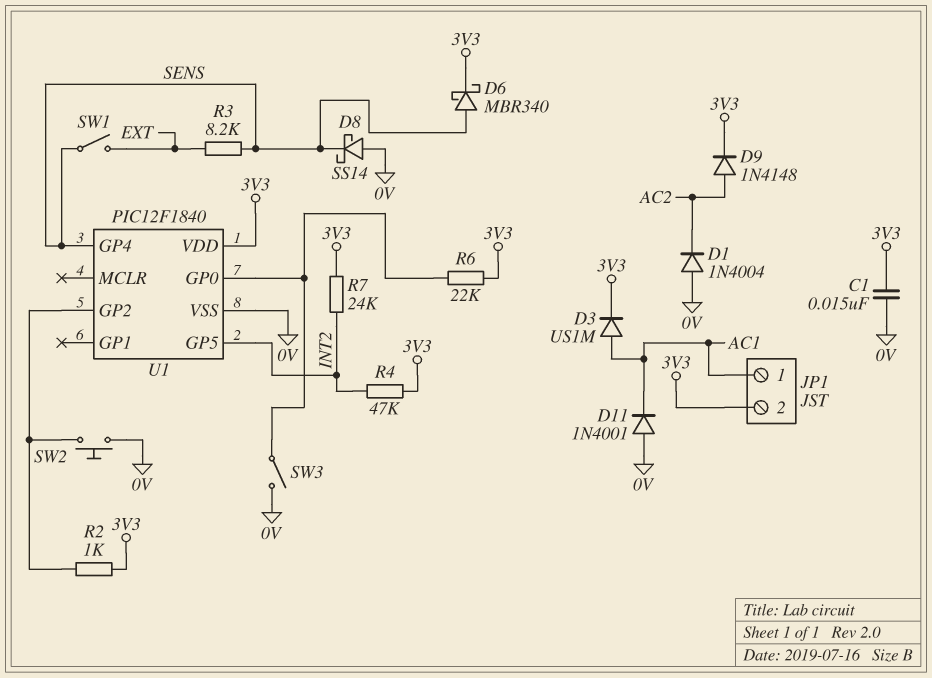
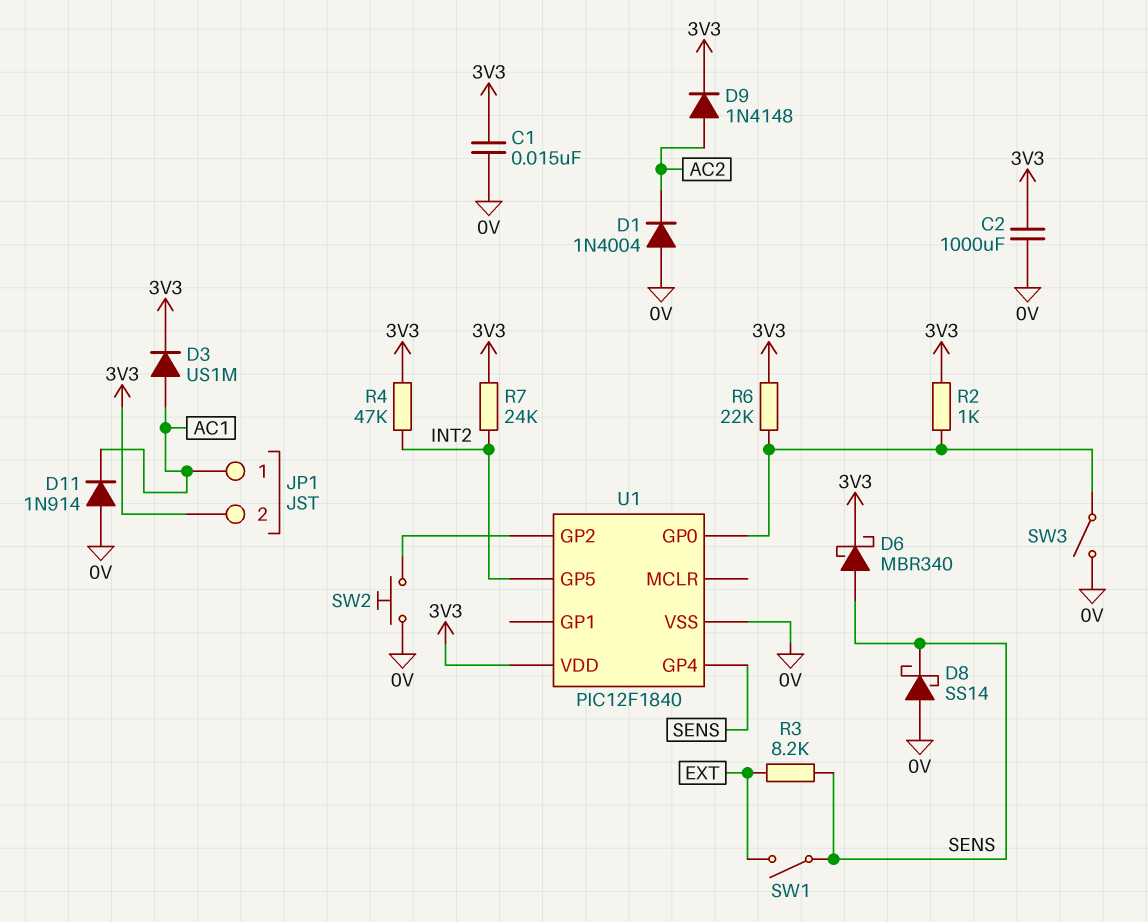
C2: none -> 1000uF (0V, 3V3)
D11: diode 1N4001 (A 0V, K AC1) -> diode 1N914 (A 0V, K AC1)
R2: 1k (3V3, U1/GP2) -> 1k (3V3, U1/GP0)

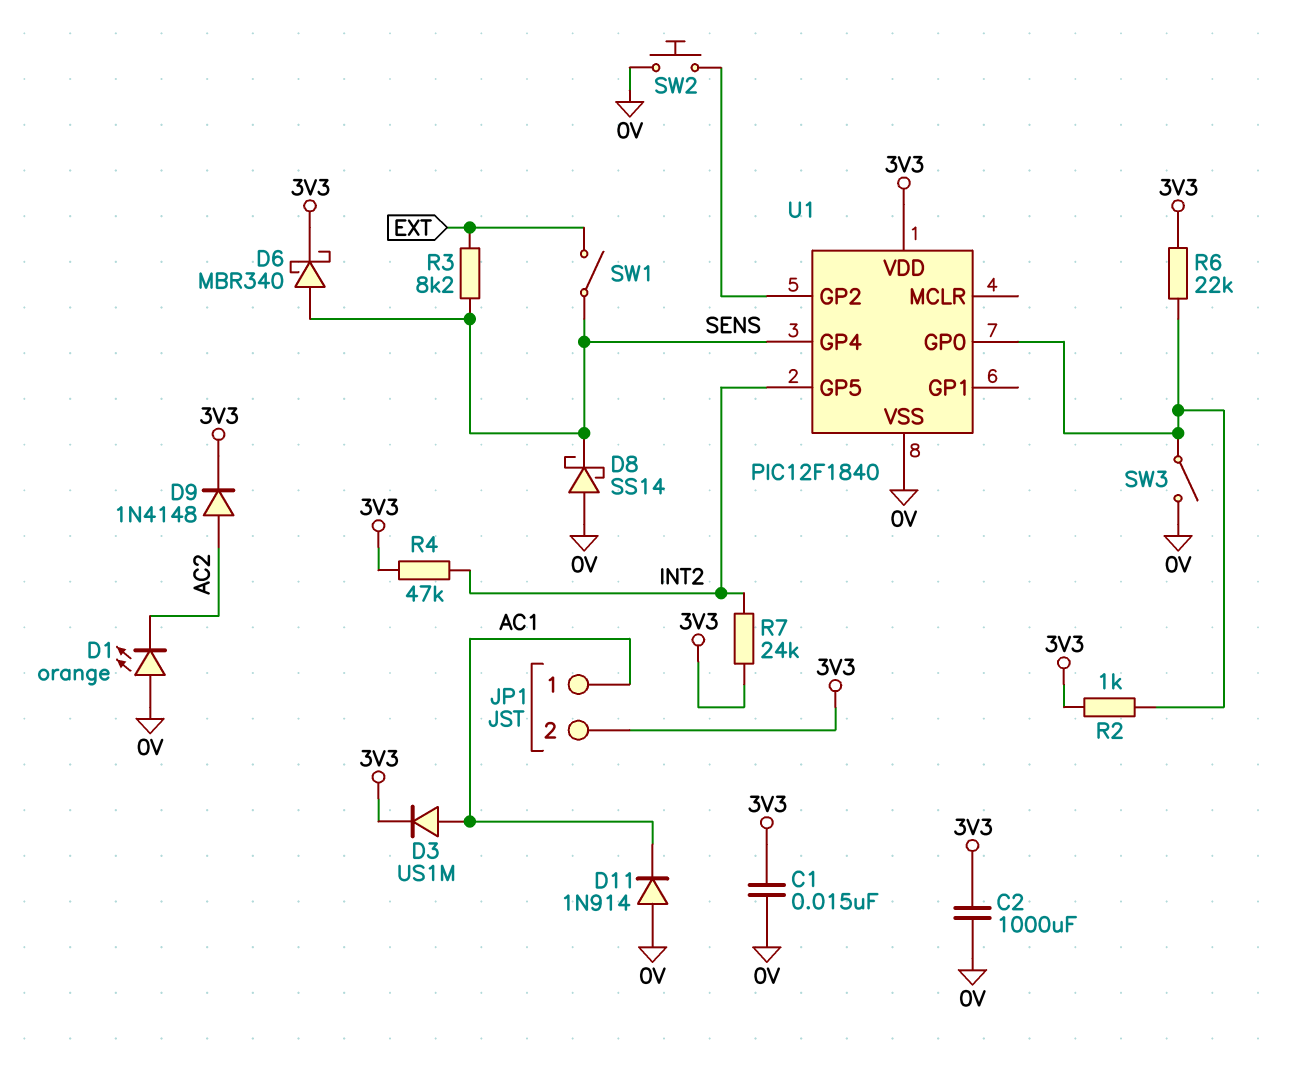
D1: diode 1N4004 (A 0V, K AC2) -> LED orange (A 0V, K AC2)

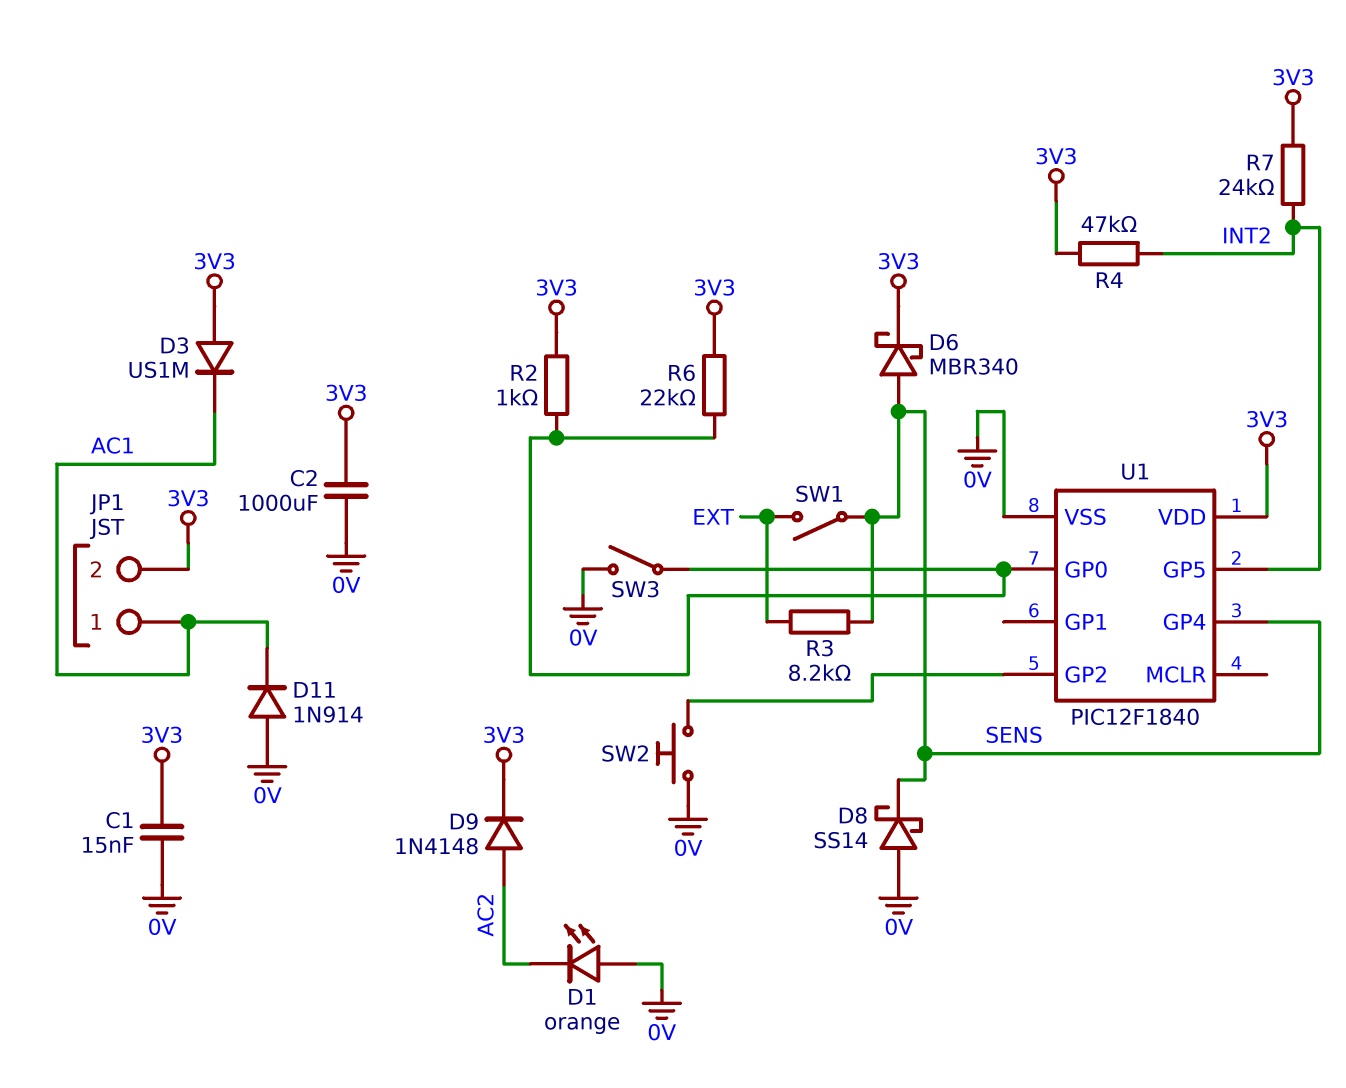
D3: diode US1M (A AC1, K 3V3) -> diode US1M (A 3V3, K AC1)

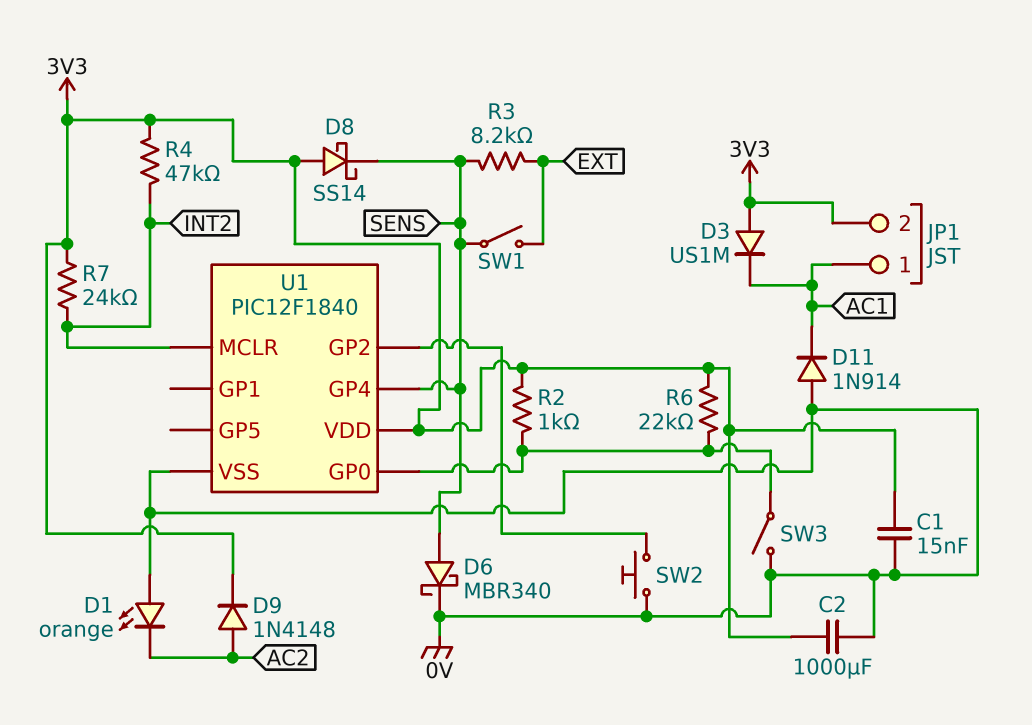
D6: schottky MBR340 (A SENS, K 3V3) -> schottky MBR340 (A SENS, K 0V)
D8: schottky SS14 (A 0V, K SENS) -> schottky SS14 (A 3V3, K SENS)
U1 pin GP5: INT2 -> none
U1 pin MCLR: none -> INT2

